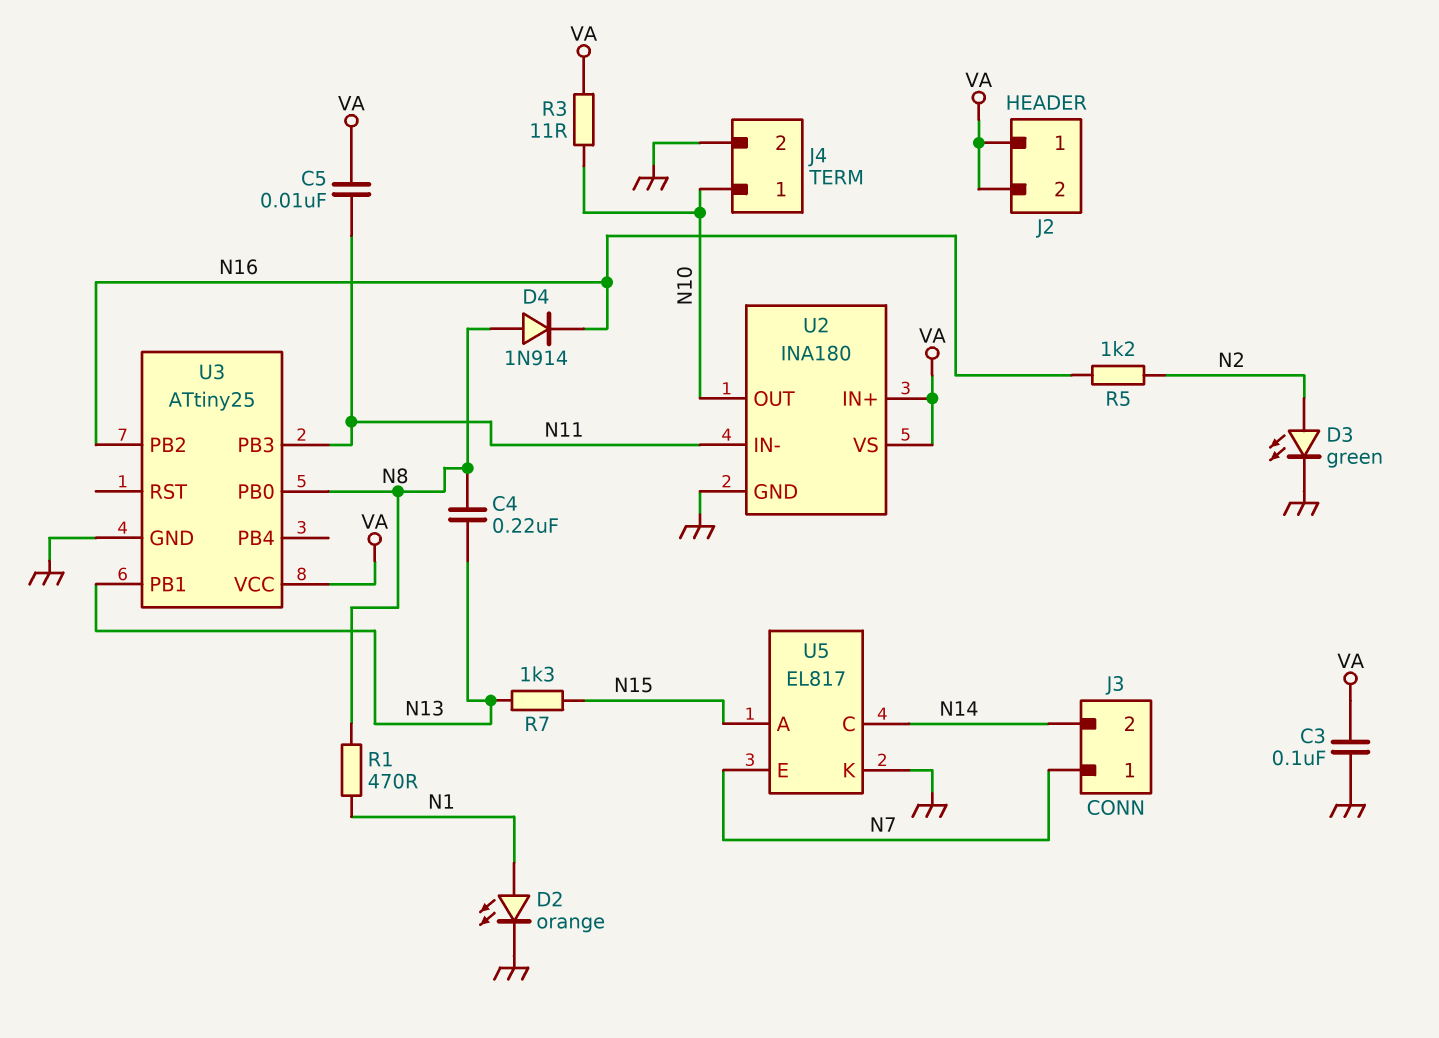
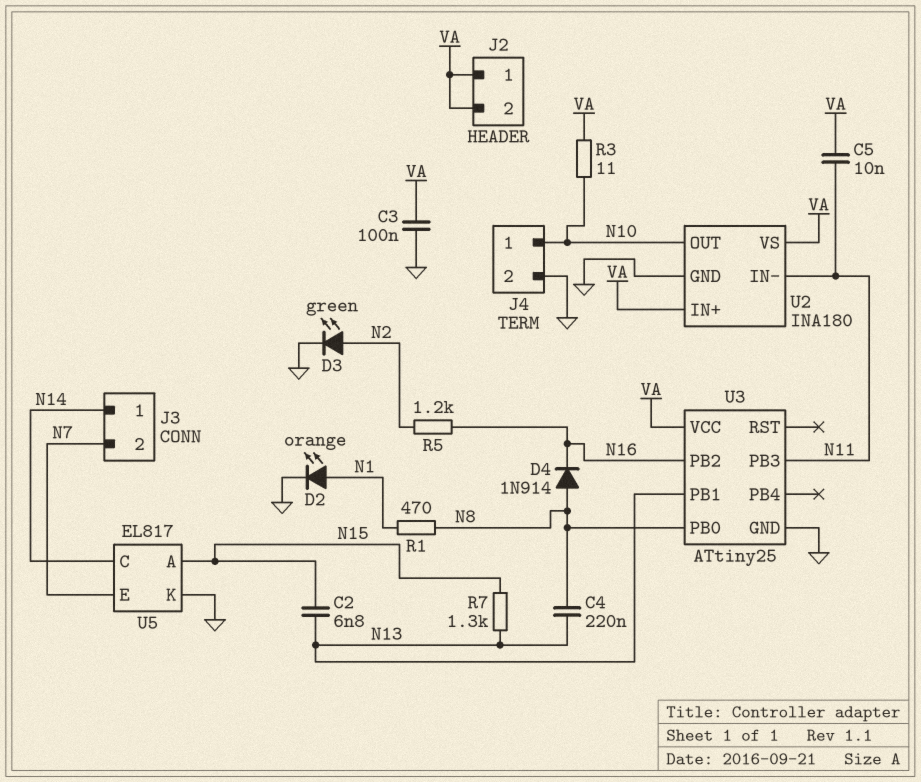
C2: none -> 6.8nF (N13, N15)
J3 pin 1: N7 -> N14
J3 pin 2: N14 -> N7

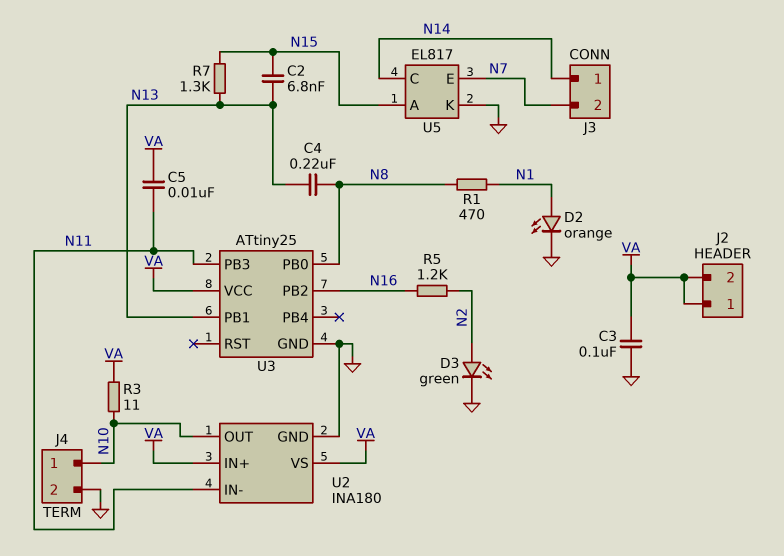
D4: diode 1N914 (A N8, K N16) -> none

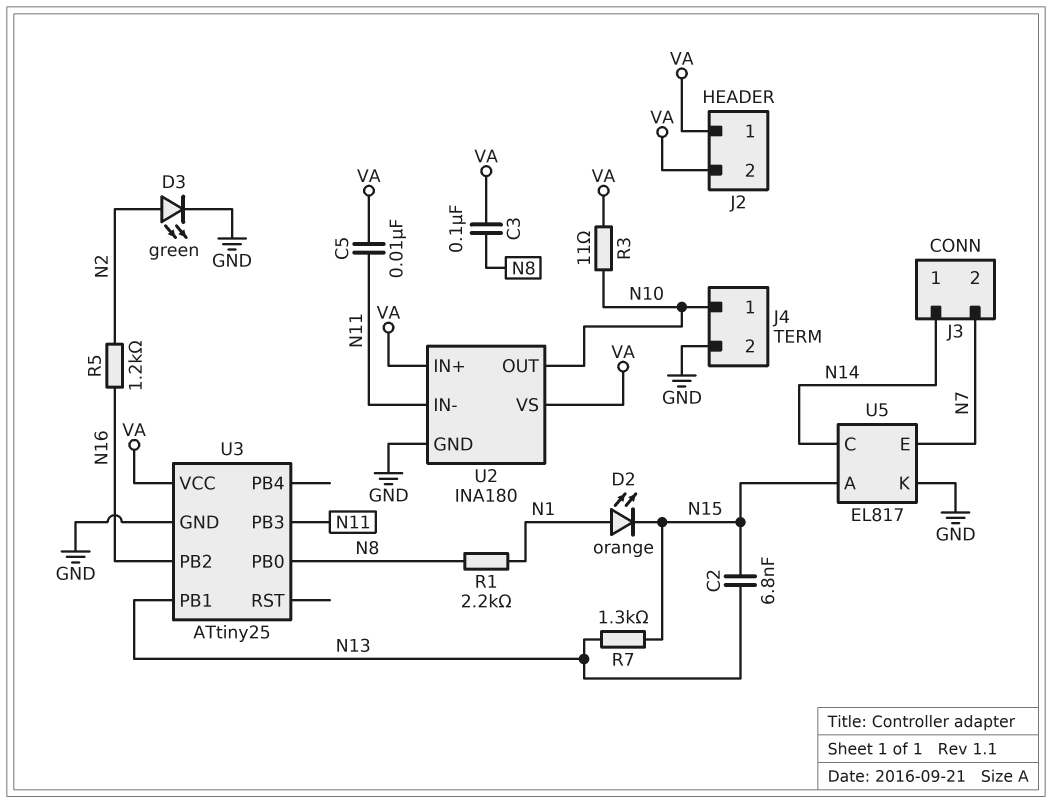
C3: 100nF (GND, VA) -> 100nF (N8, VA)
C4: 220nF (N8, N13) -> none
D2: LED orange (A N1, K GND) -> LED orange (A N1, K N15)
R1: 470 (N1, N8) -> 2.2k (N1, N8)

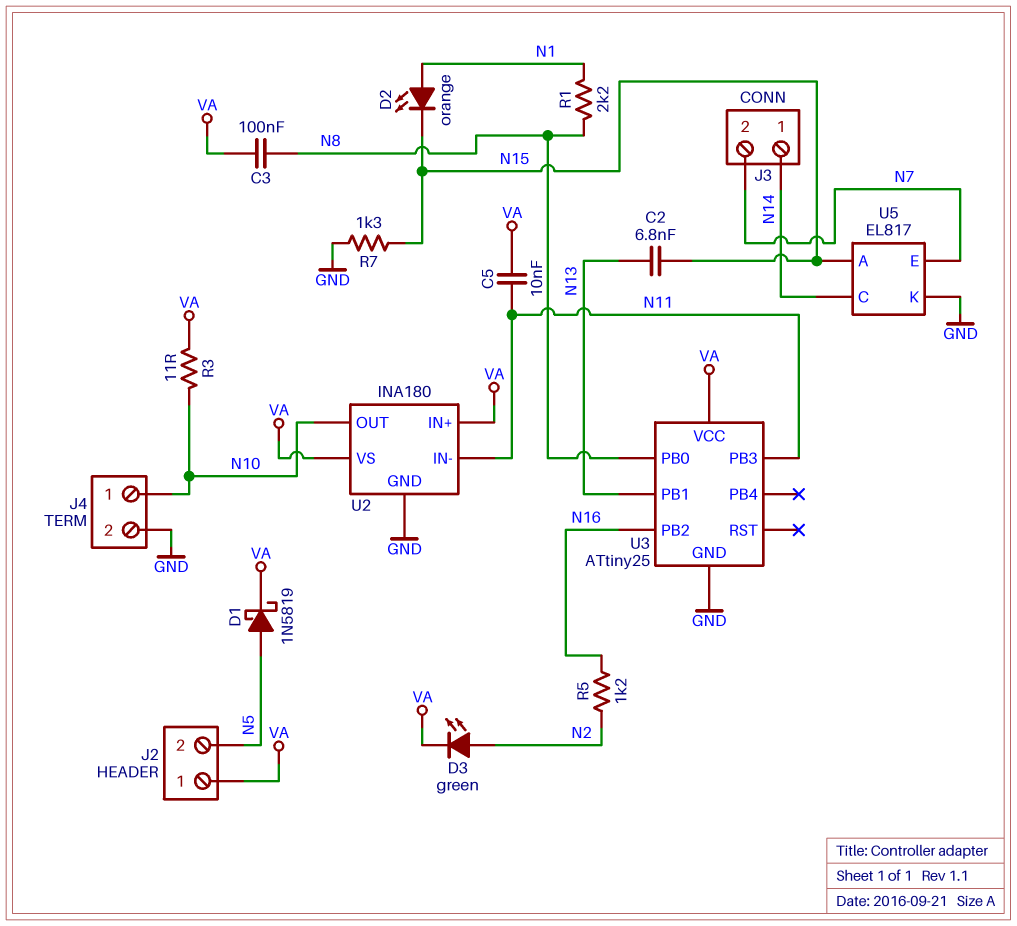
D1: none -> schottky 1N5819 (A N5, K VA)
D3: LED green (A N2, K GND) -> LED green (A N2, K VA)
J2 pin 2: VA -> N5
R7: 1.3k (N13, N15) -> 1.3k (GND, N15)

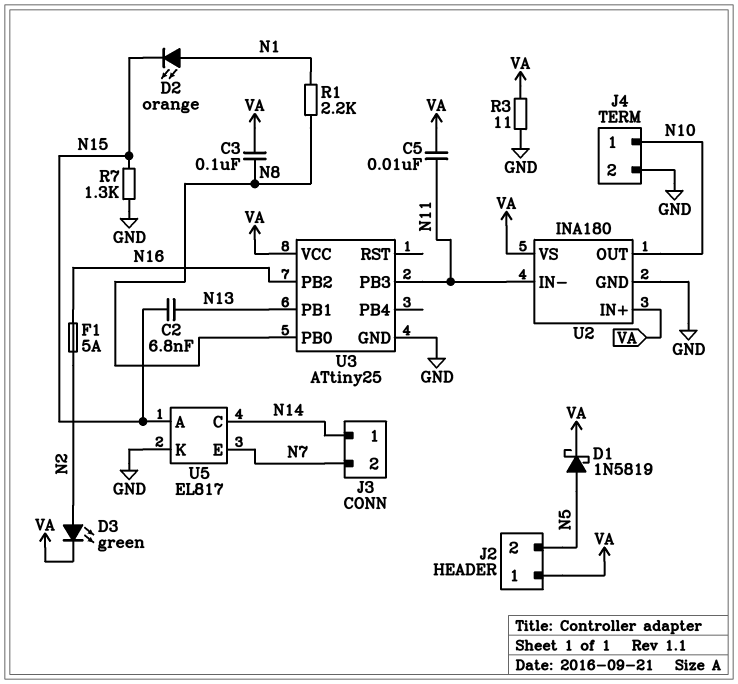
F1: none -> 5A (N2, N16)
R3: 11 (N10, VA) -> 11 (GND, VA)
R5: 1.2k (N2, N16) -> none

